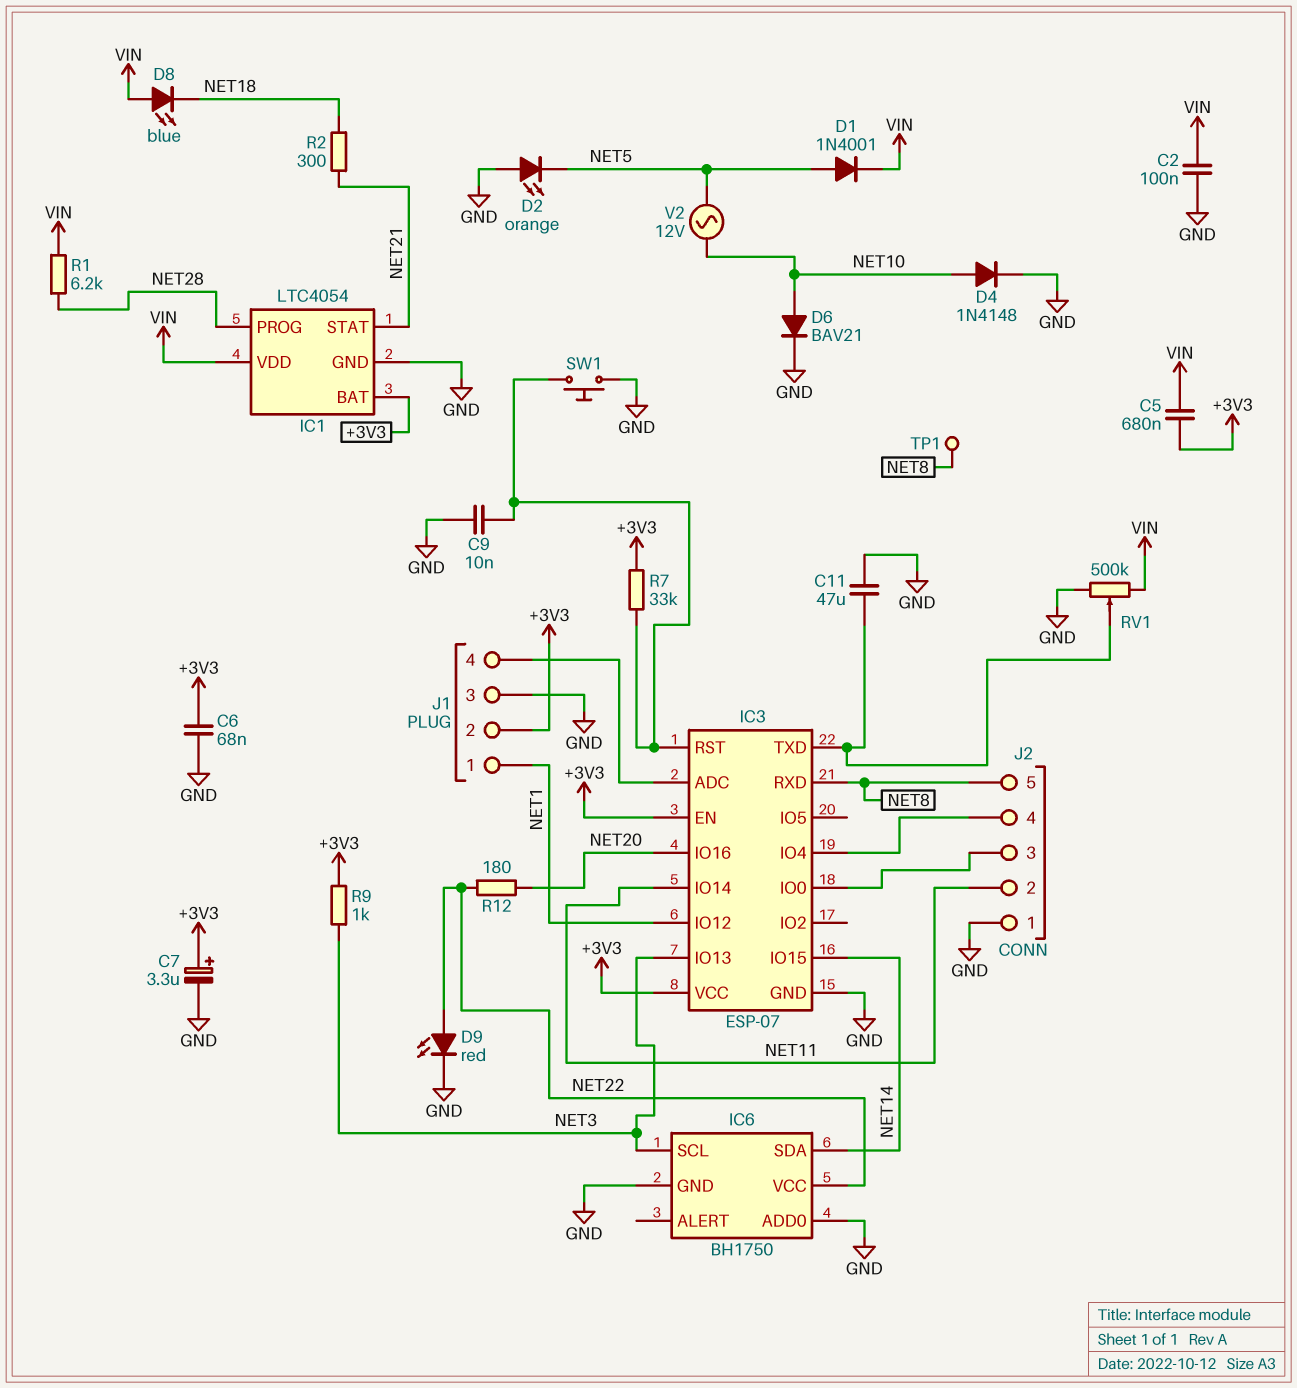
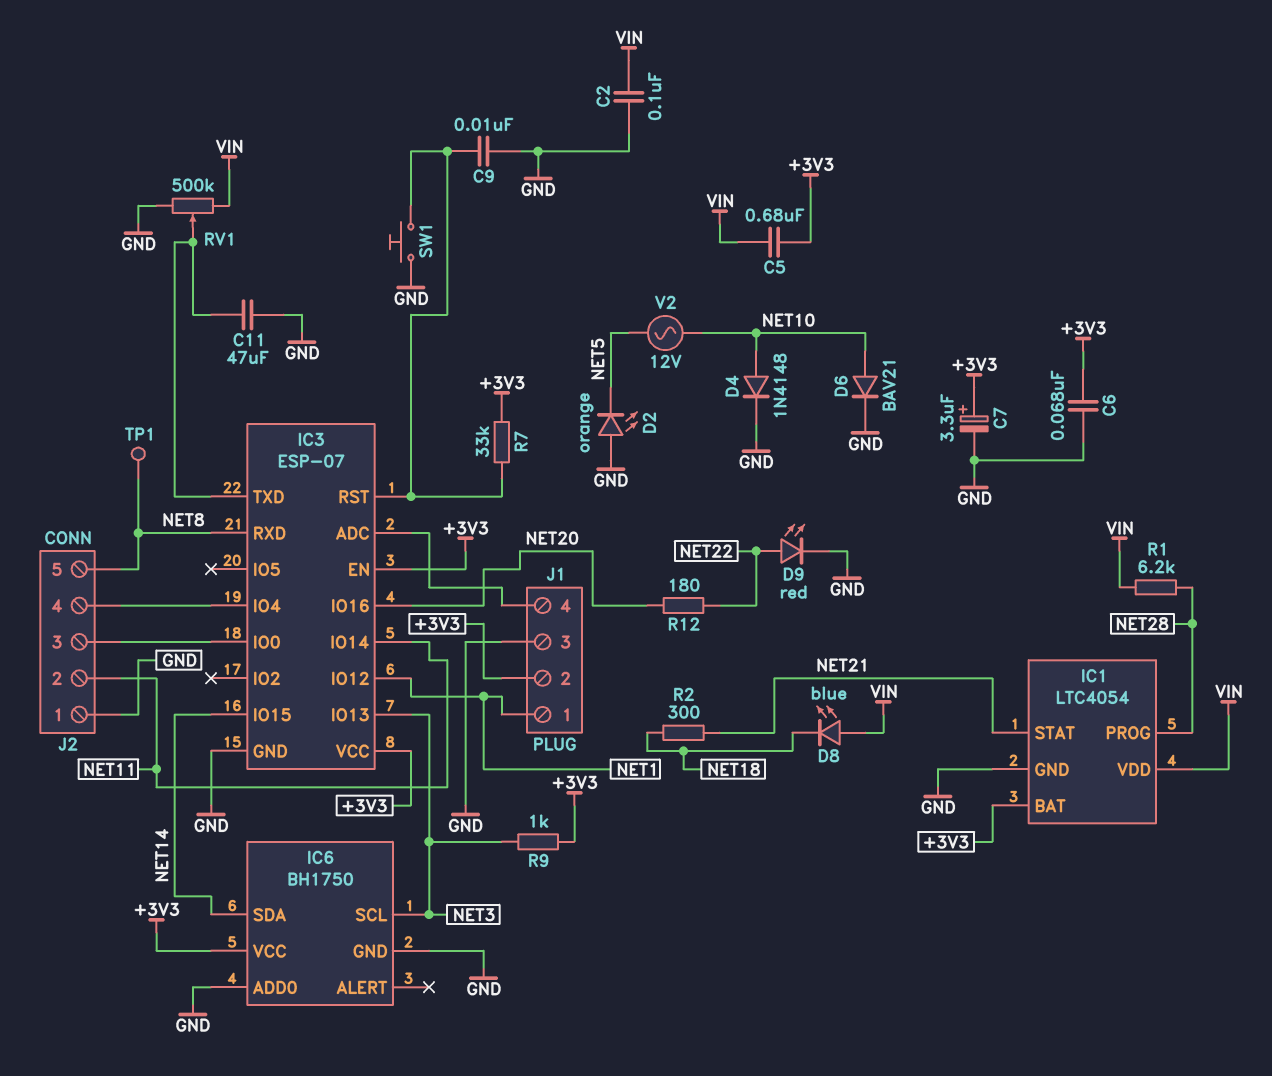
D1: diode 1N4001 (A NET5, K VIN) -> none
IC6 pin VCC: NET22 -> +3V3

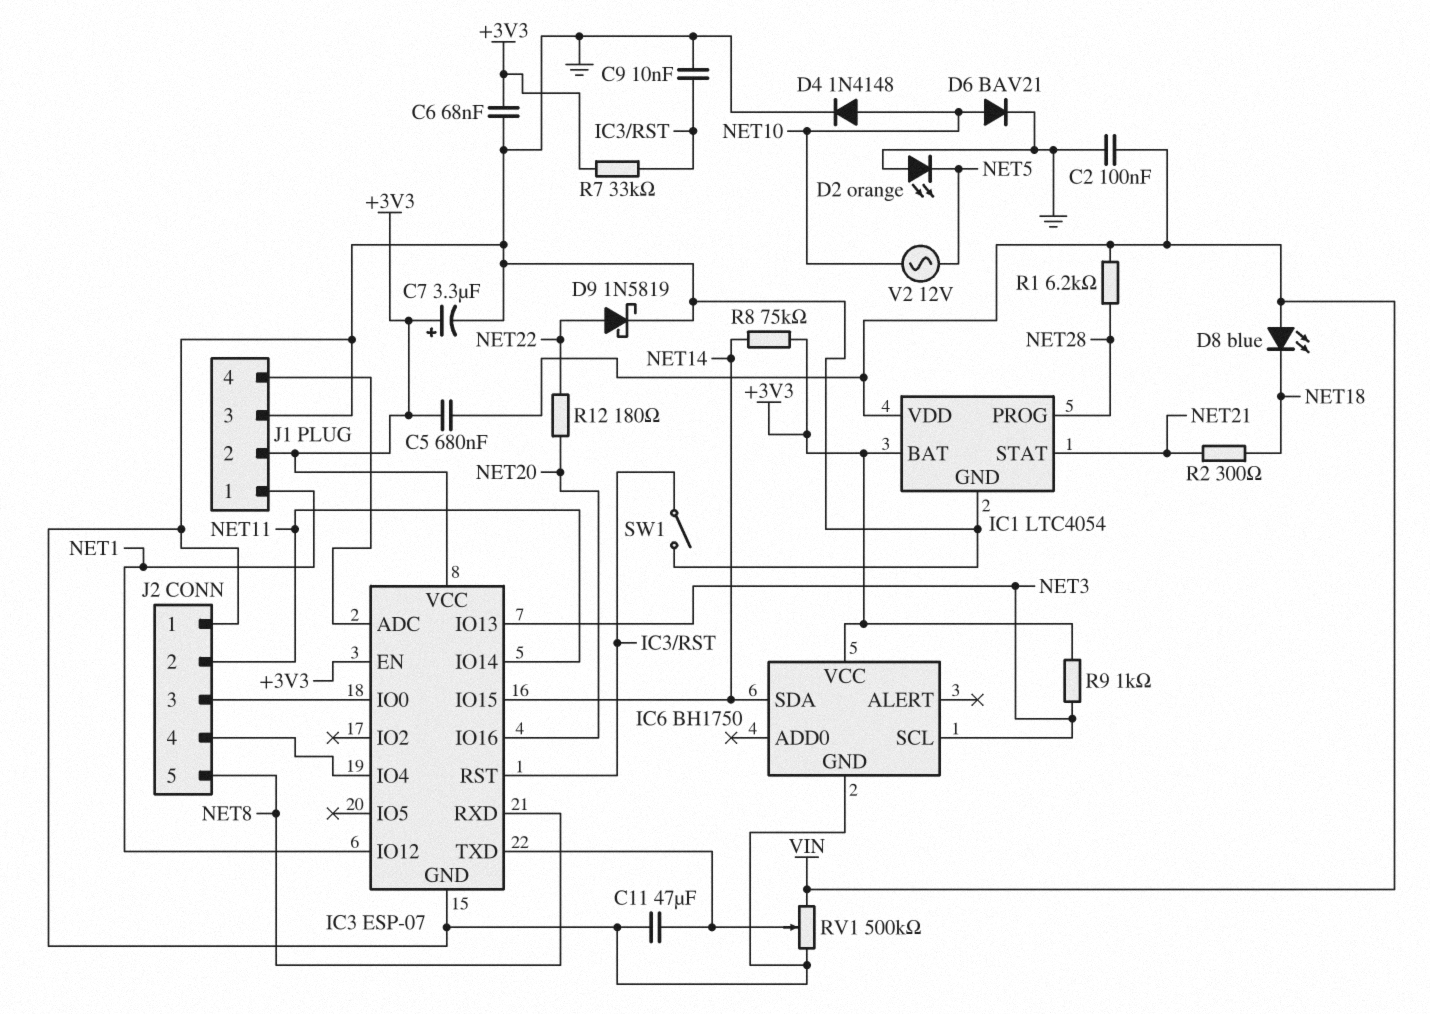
D9: LED red (A NET22, K GND) -> schottky 1N5819 (A NET22, K GND)
IC6 pin ADD0: GND -> none
R8: none -> 75k (+3V3, NET14)
SW1: button (GND, IC3/RST) -> switch (GND, IC3/RST)
TP1: test point (NET8) -> none

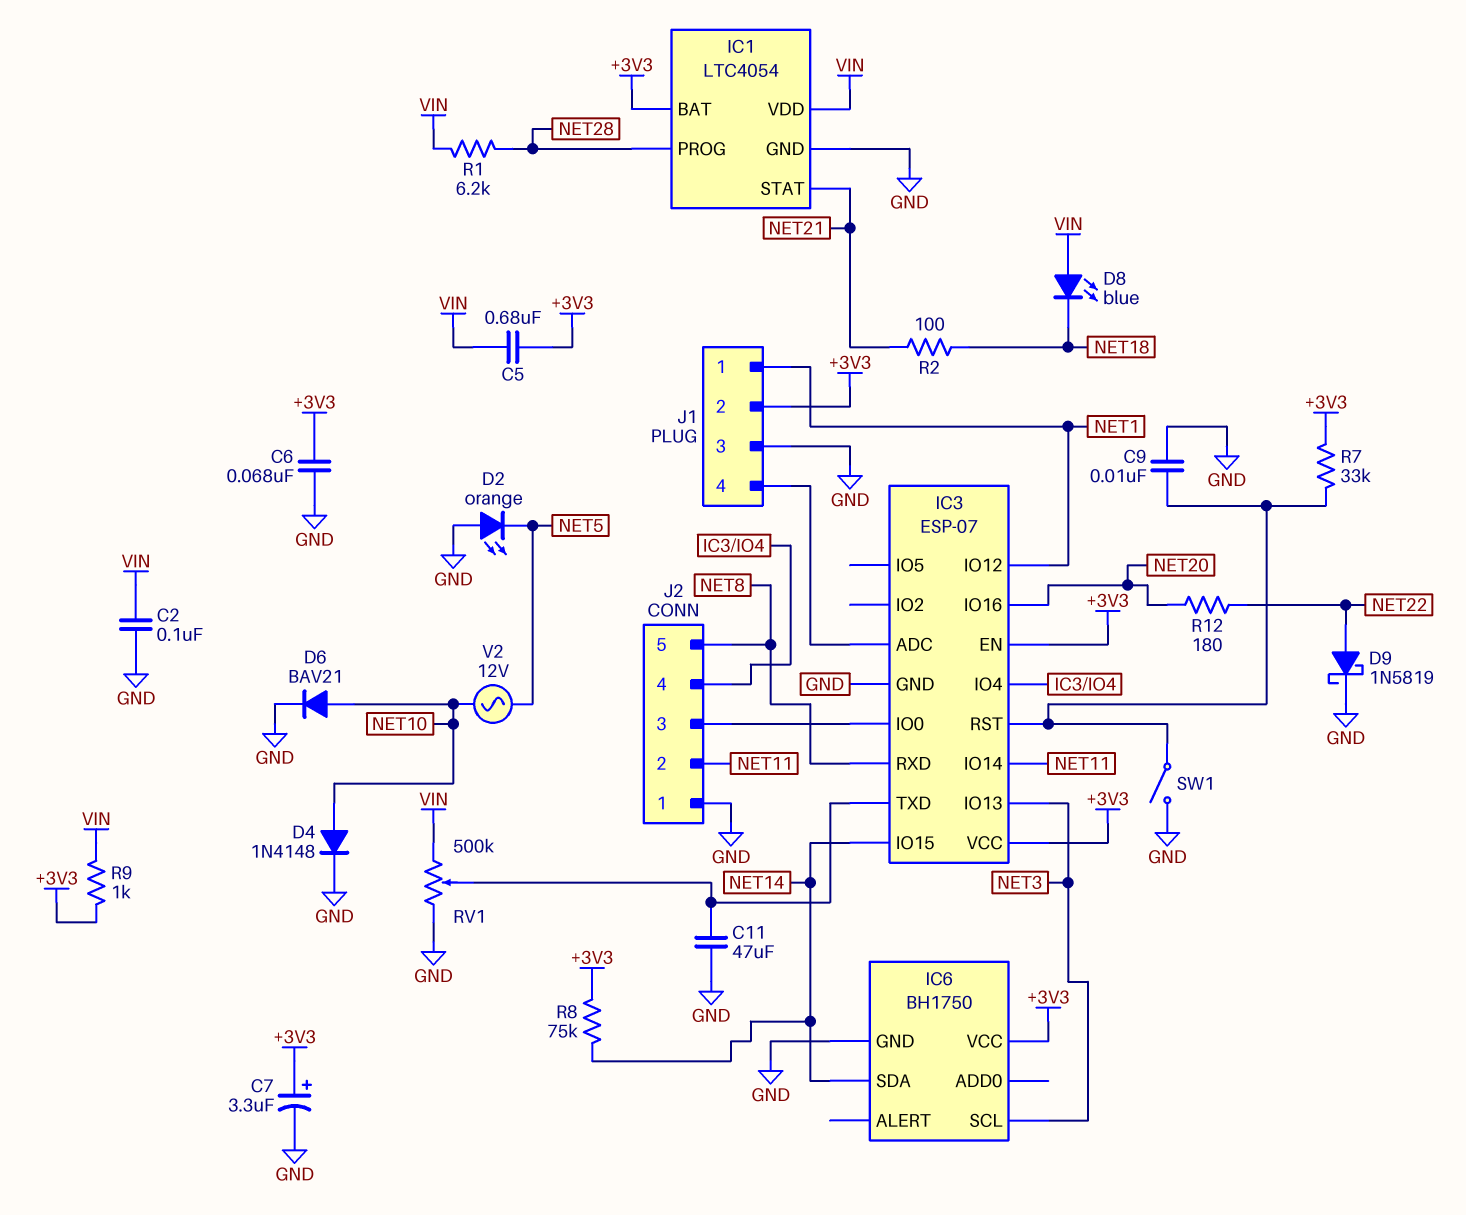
R2: 300 (NET18, NET21) -> 100 (NET18, NET21)
R9: 1k (+3V3, NET3) -> 1k (+3V3, VIN)

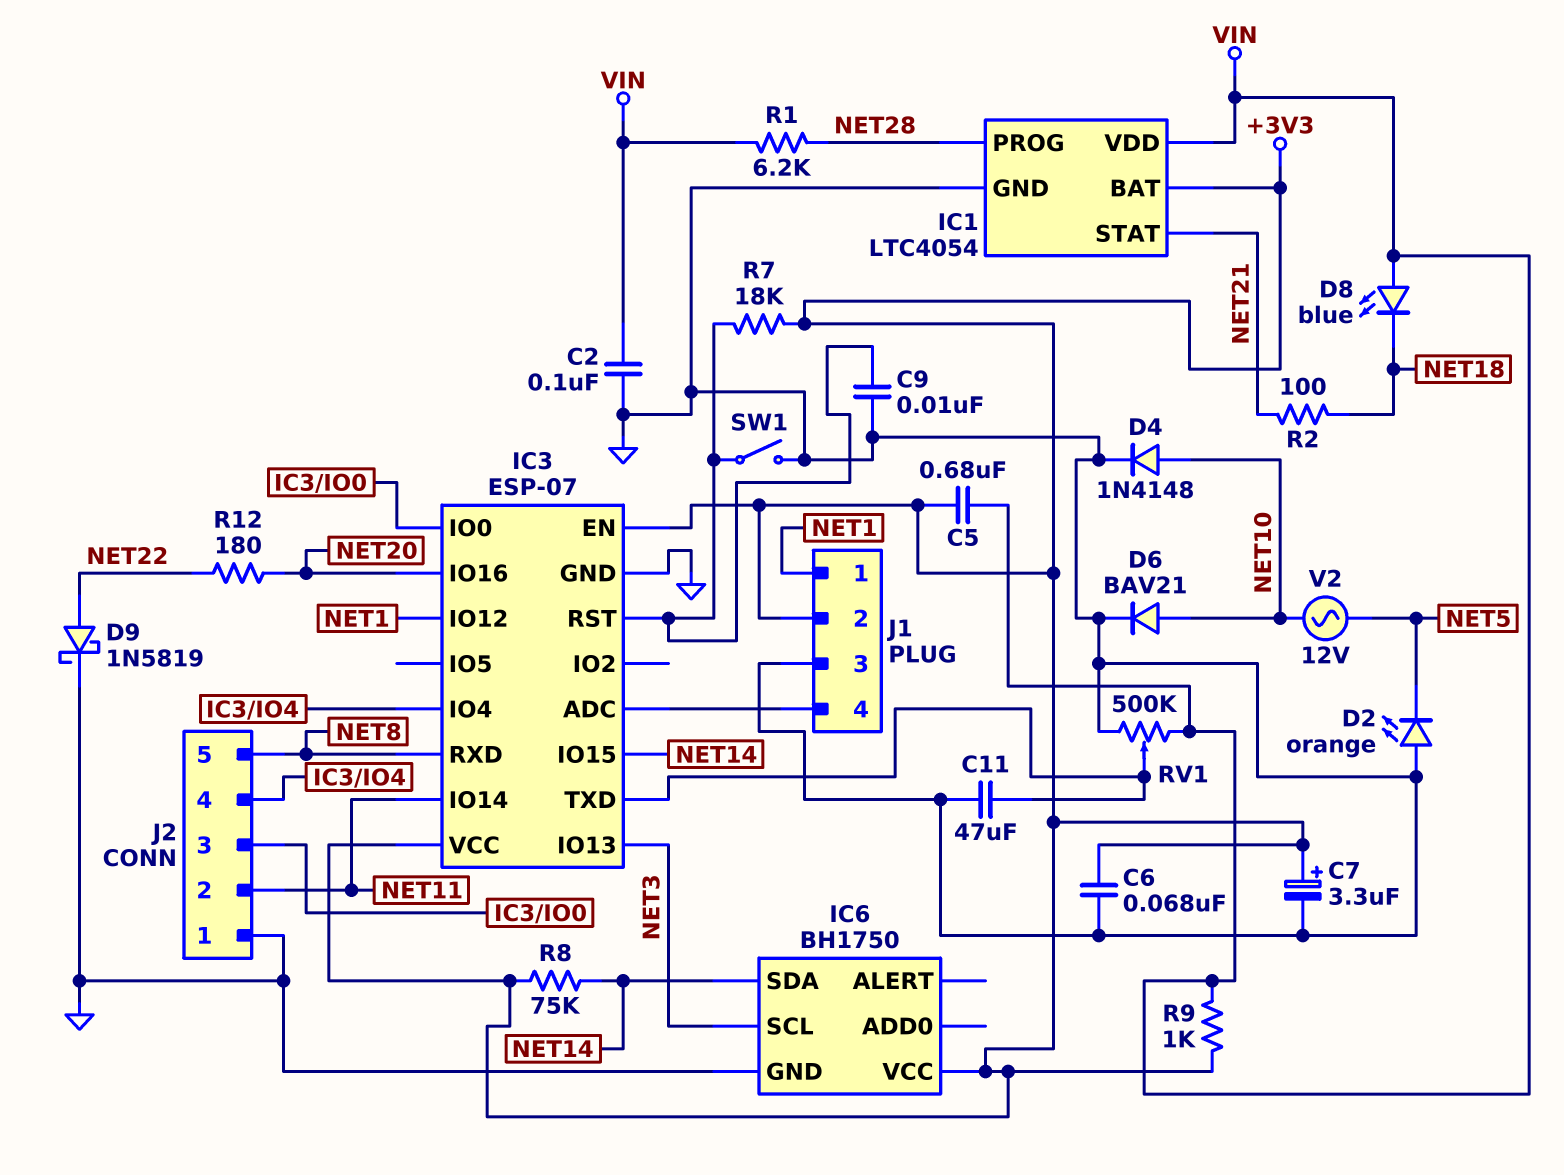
R7: 33k (+3V3, IC3/RST) -> 18k (+3V3, IC3/RST)

